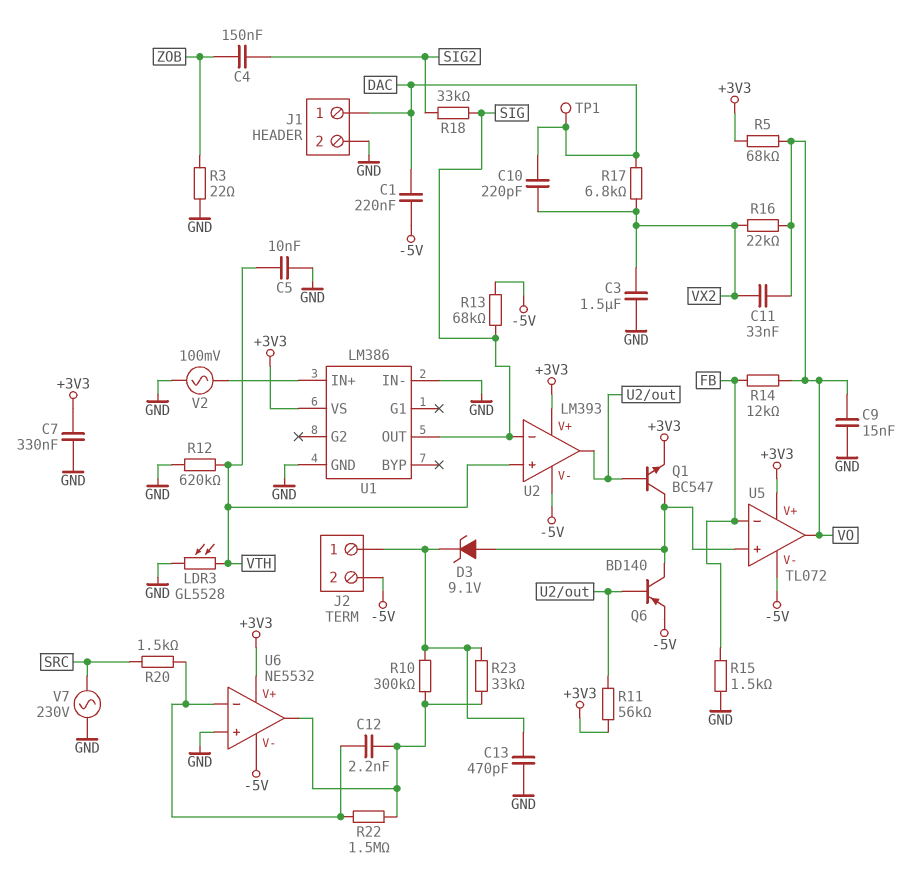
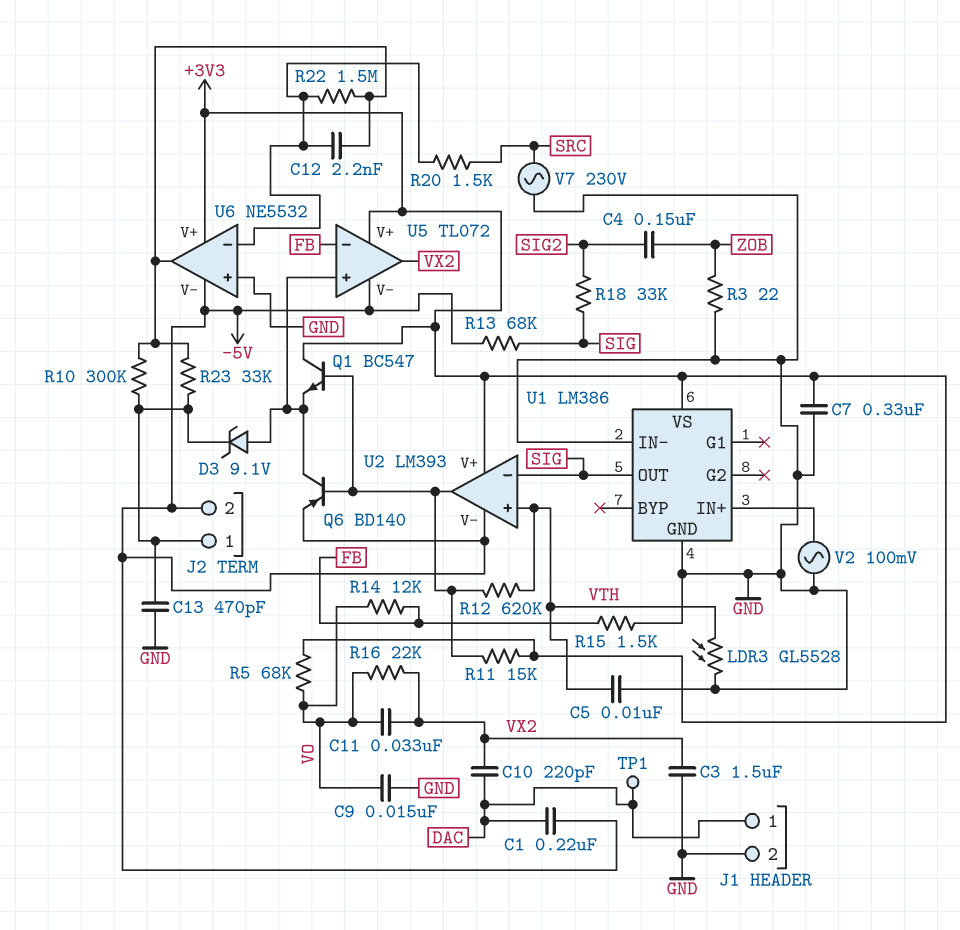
Q1: NPN BC547 (B U2/out, C U5/in+, E +3V3) -> NPN BC547 (B U2/out, C +3V3, E U5/in+)
R11: 56k (+3V3, U2/out) -> 15k (+3V3, U2/out)
R12: 620k (GND, VTH) -> 620k (U2/out, VTH)
R17: 6.8k (DAC, VX2) -> none
U5 pin out: VO -> VX2

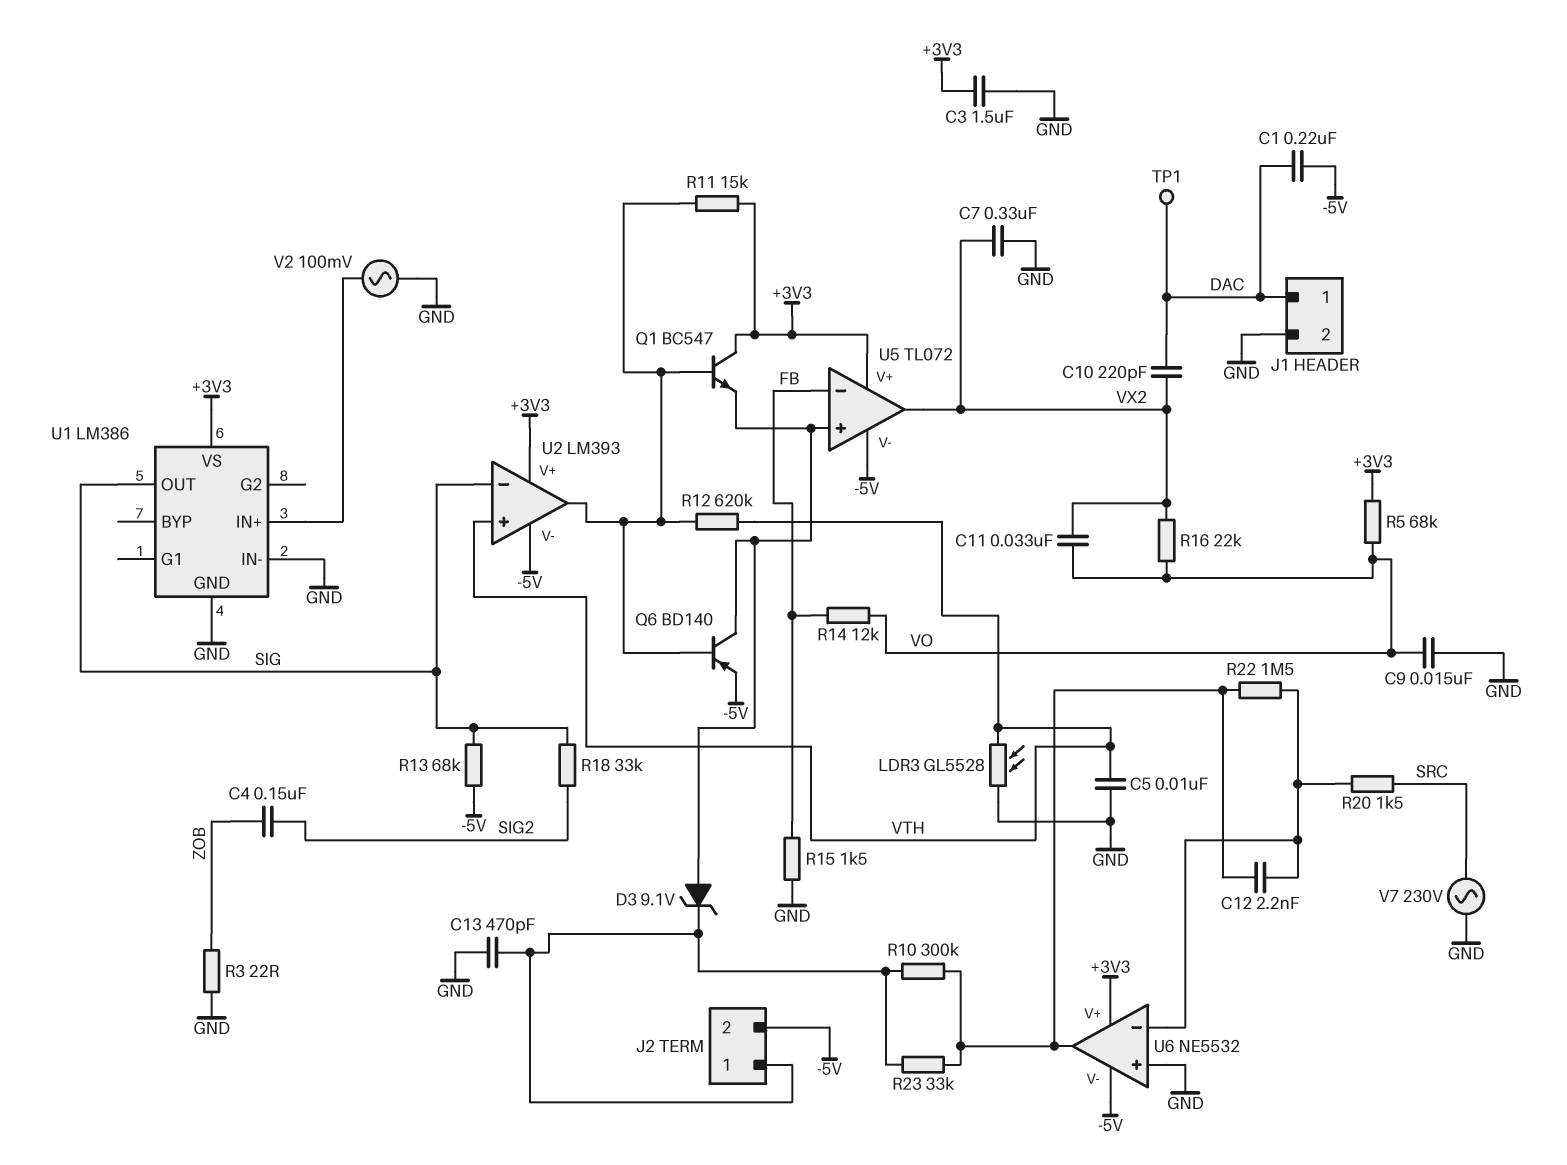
C3: 1.5uF (GND, VX2) -> 1.5uF (+3V3, GND)
C7: 330nF (+3V3, GND) -> 330nF (GND, VX2)

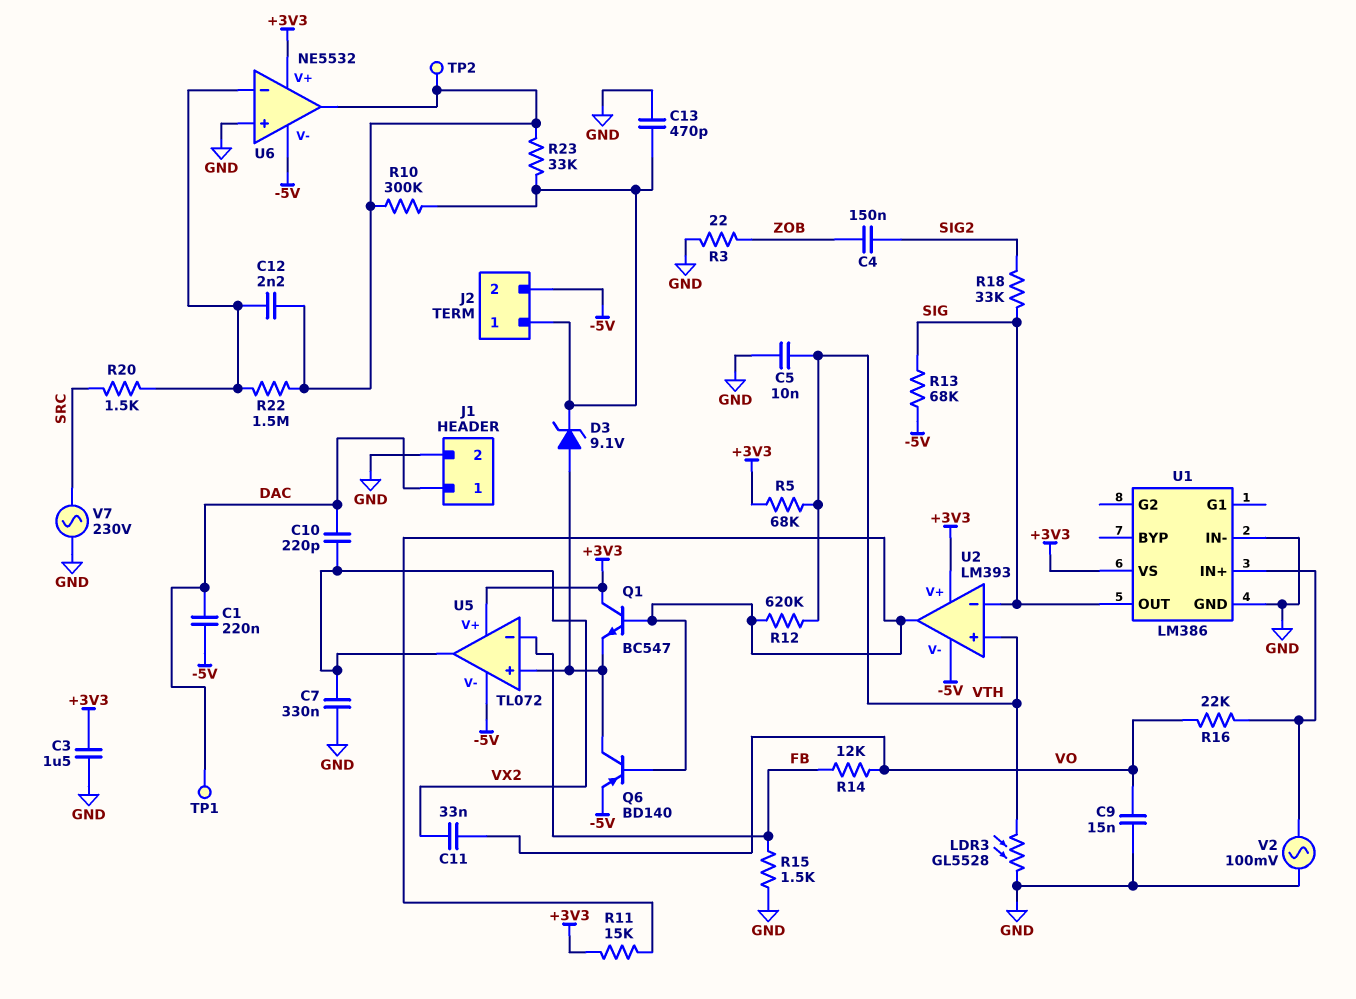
R5: 68k (+3V3, VO) -> 68k (+3V3, VTH)
R16: 22k (VO, VX2) -> 22k (U1/IN+, VO)
TP2: none -> test point (U6/out)

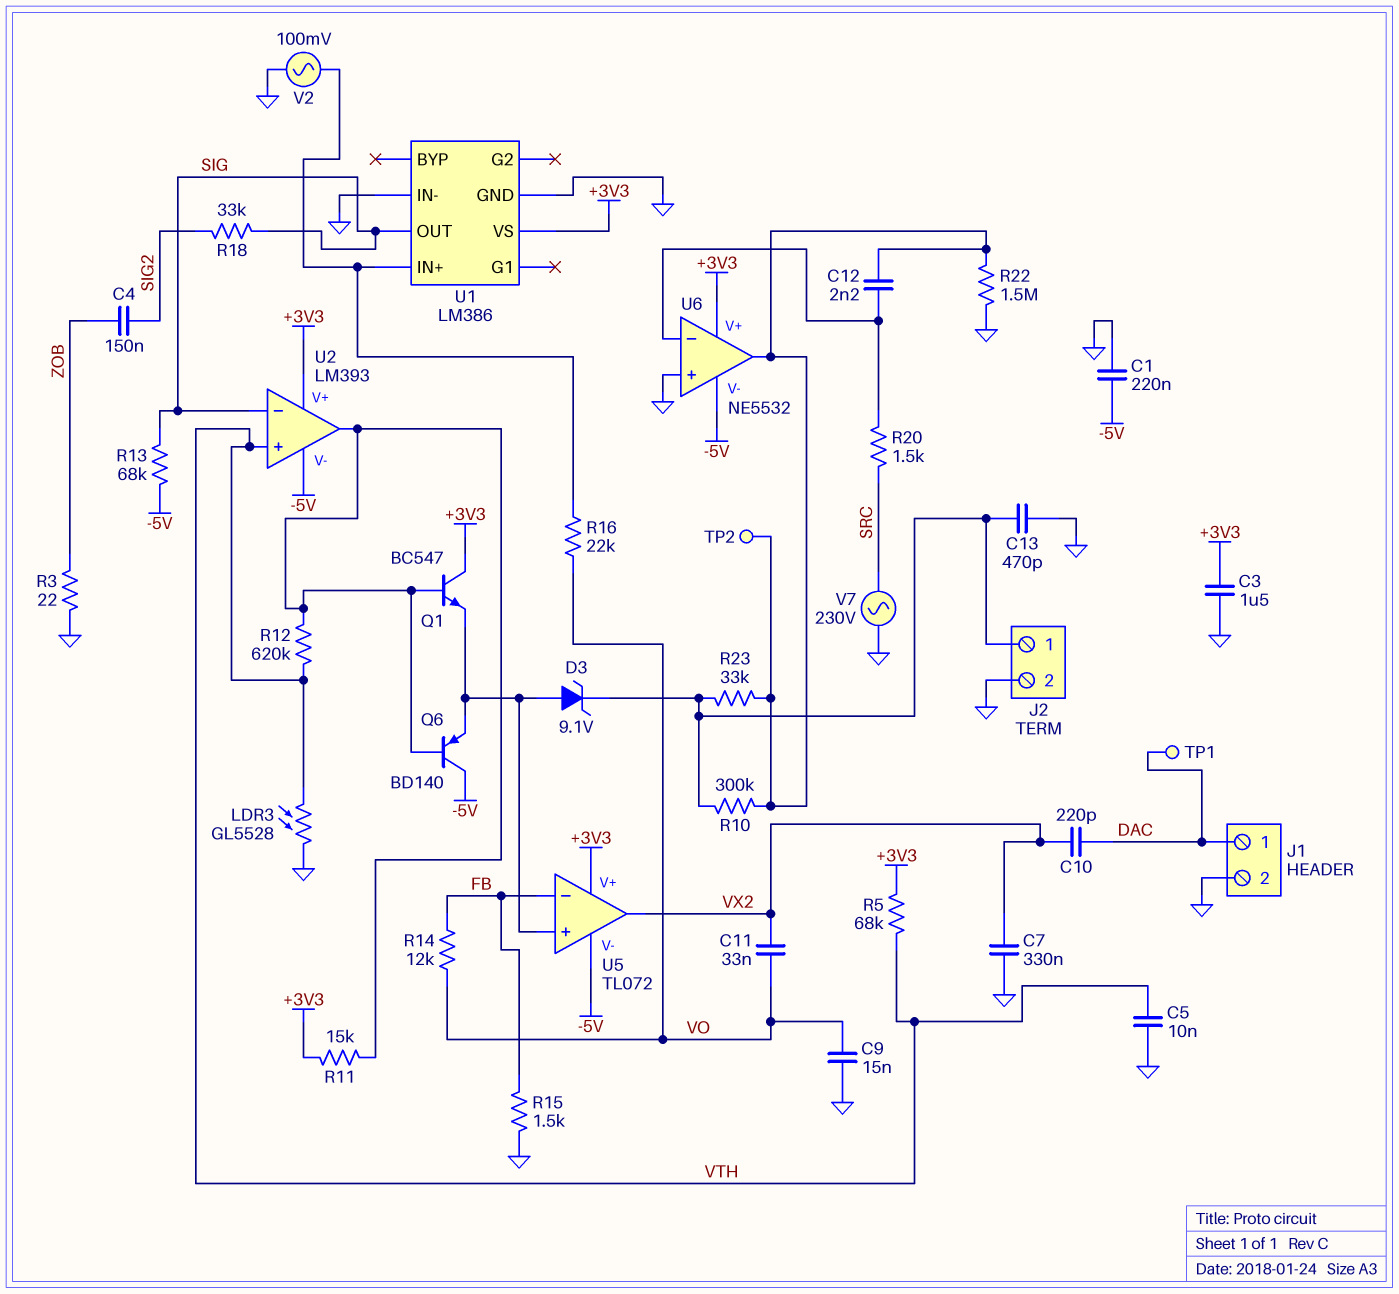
C1: 220nF (-5V, DAC) -> 220nF (-5V, GND)
J2 pin 2: -5V -> GND
Q6: PNP BD140 (B U2/out, C U5/in+, E -5V) -> PNP BD140 (B U2/out, C -5V, E U5/in+)
R22: 1.5M (U6/in-, U6/out) -> 1.5M (GND, U6/out)

